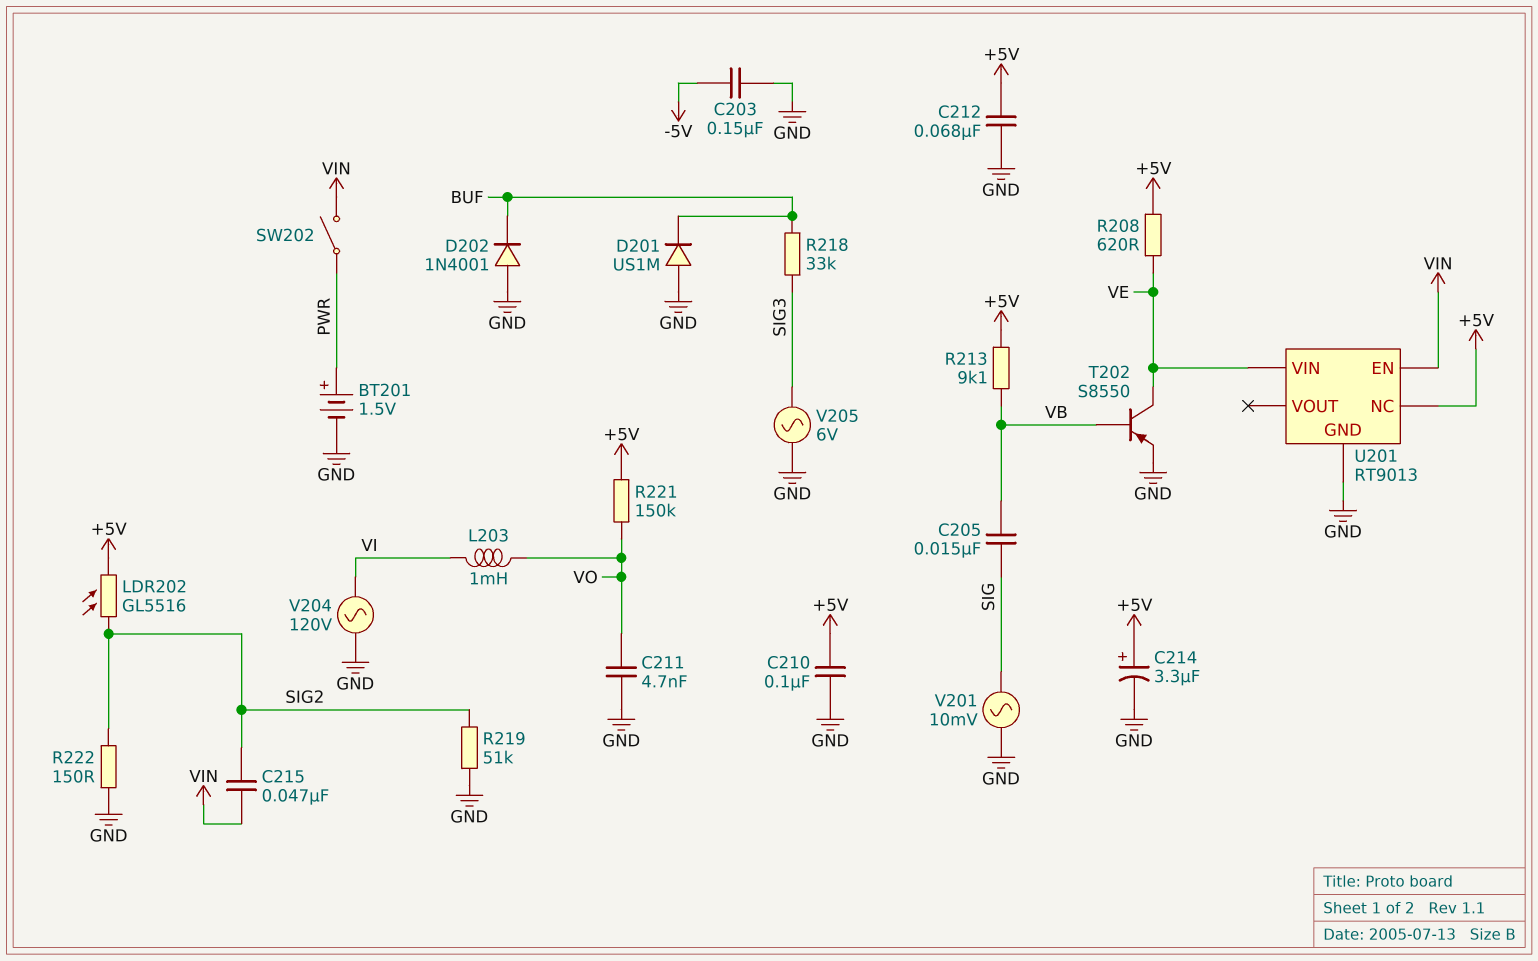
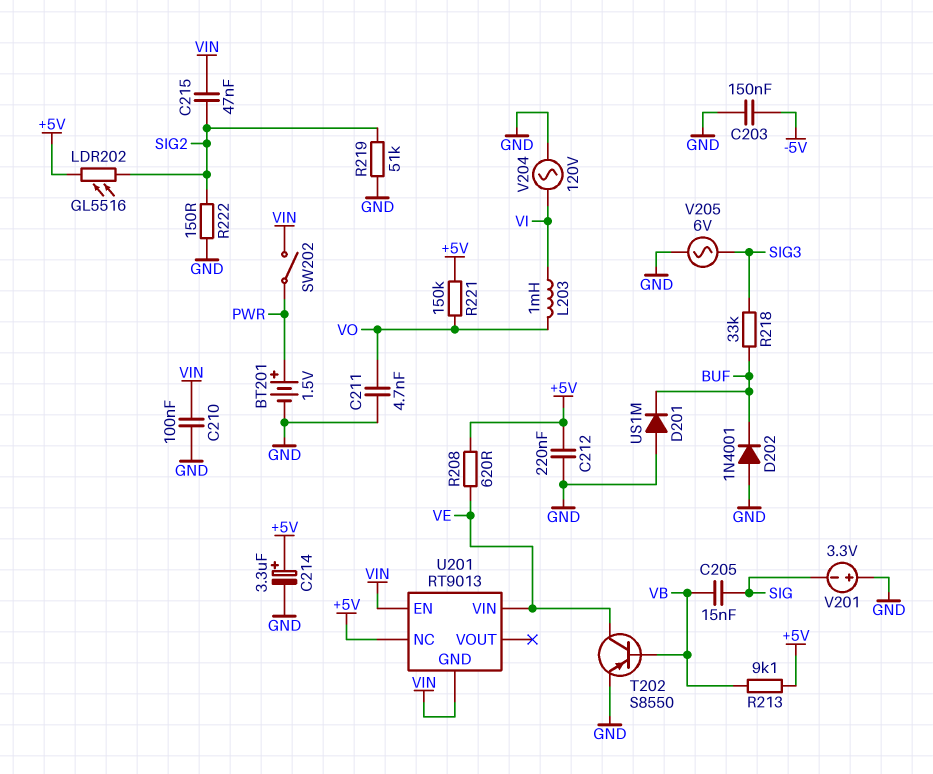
C210: 100nF (+5V, GND) -> 100nF (GND, VIN)
C212: 68nF (+5V, GND) -> 220nF (+5V, GND)
U201 pin GND: GND -> VIN
V201: AC 10mV (GND, SIG) -> 3.3V (plus GND, minus SIG)

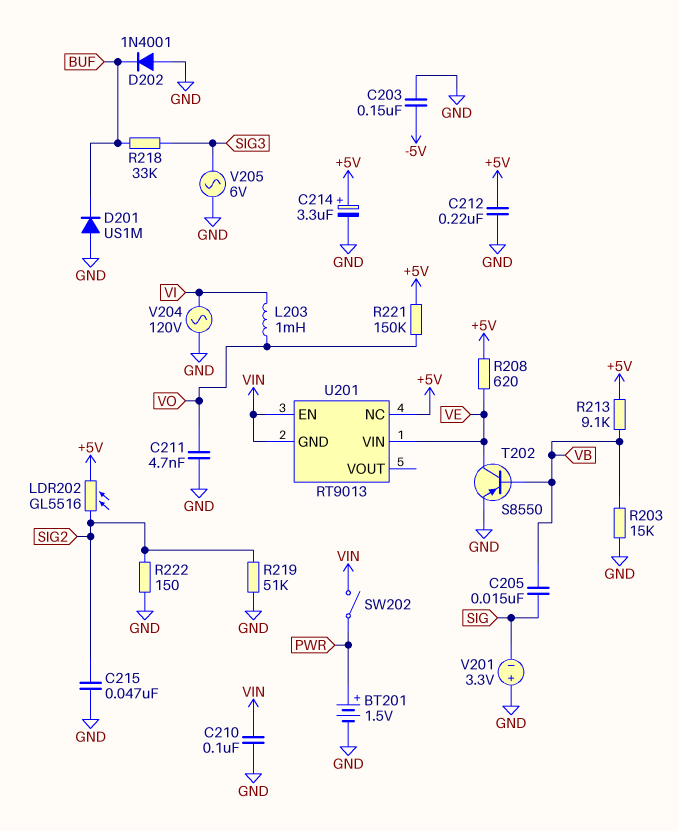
C215: 47nF (SIG2, VIN) -> 47nF (GND, SIG2)
R203: none -> 15k (GND, VB)

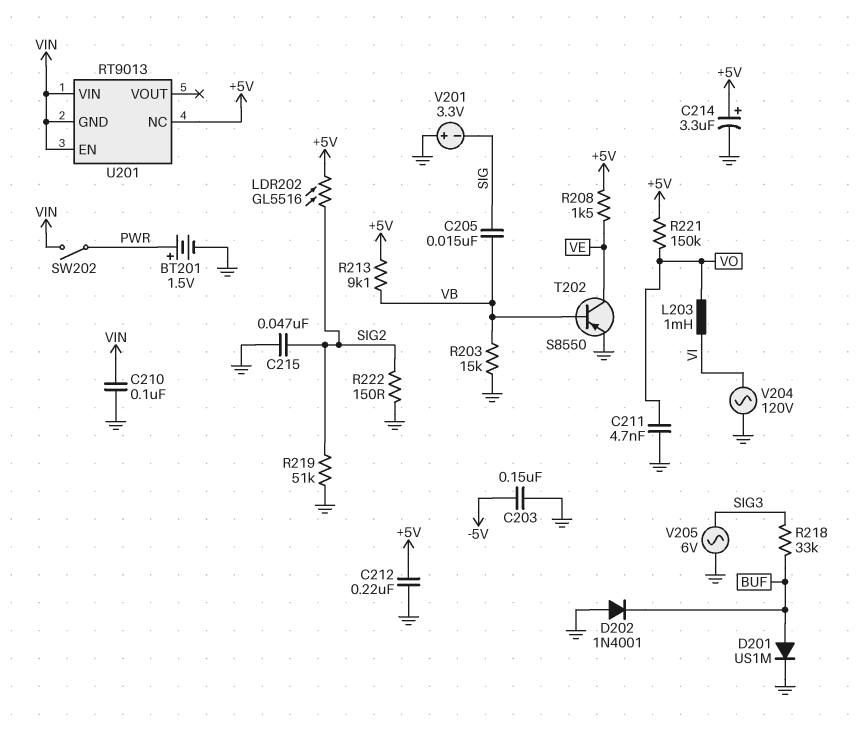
D201: diode US1M (A GND, K BUF) -> diode US1M (A BUF, K GND)
R208: 620 (+5V, VE) -> 1.5k (+5V, VE)
U201 pin VIN: VE -> VIN

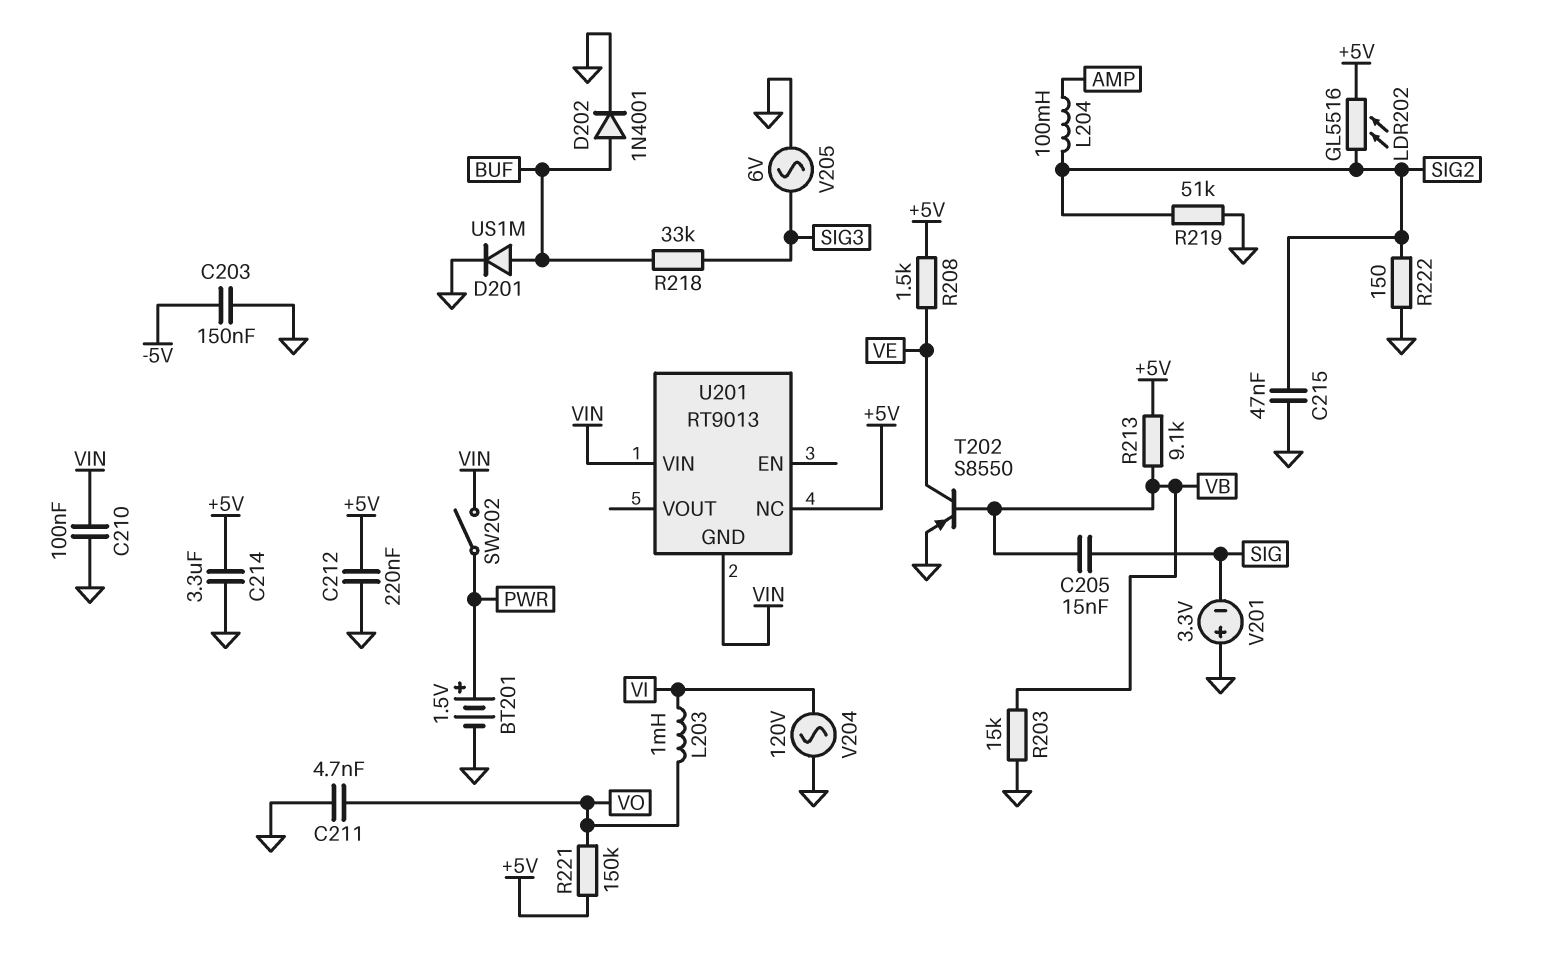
C214: 3.3uF (plus +5V, minus GND) -> 3.3uF (+5V, GND)
D202: diode 1N4001 (A GND, K BUF) -> diode 1N4001 (A BUF, K GND)
L204: none -> 100mH (AMP, SIG2)
U201 pin EN: VIN -> none

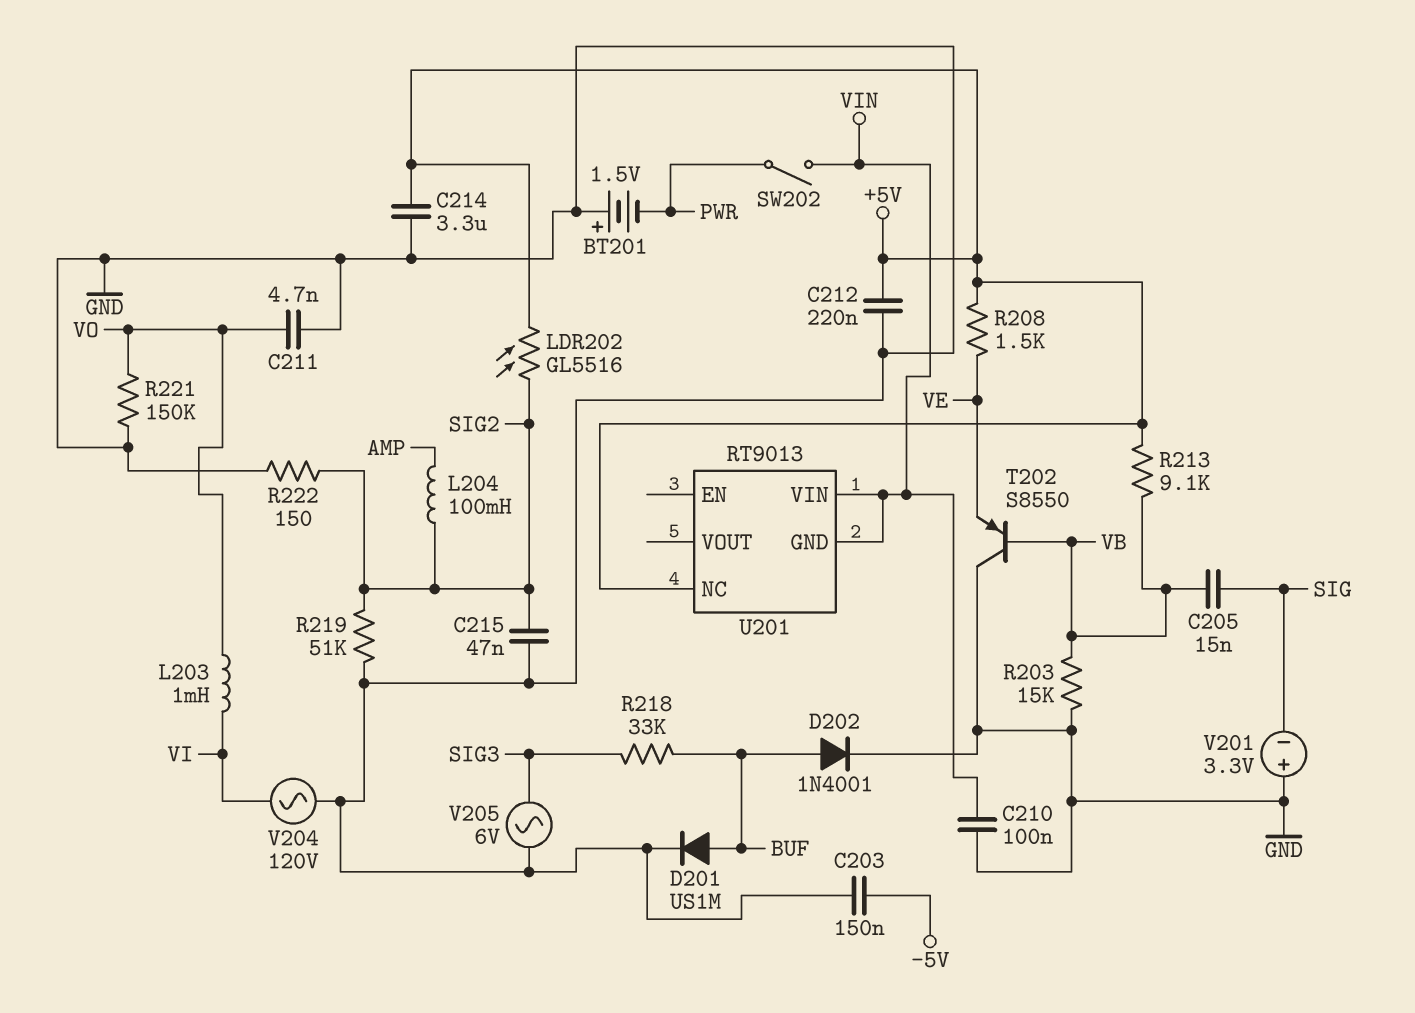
BT201: 1.5V (plus PWR, minus GND) -> 1.5V (plus GND, minus PWR)
R221: 150k (+5V, VO) -> 150k (GND, VO)
T202: PNP S8550 (B VB, C VE, E GND) -> PNP S8550 (B VB, C GND, E VE)

